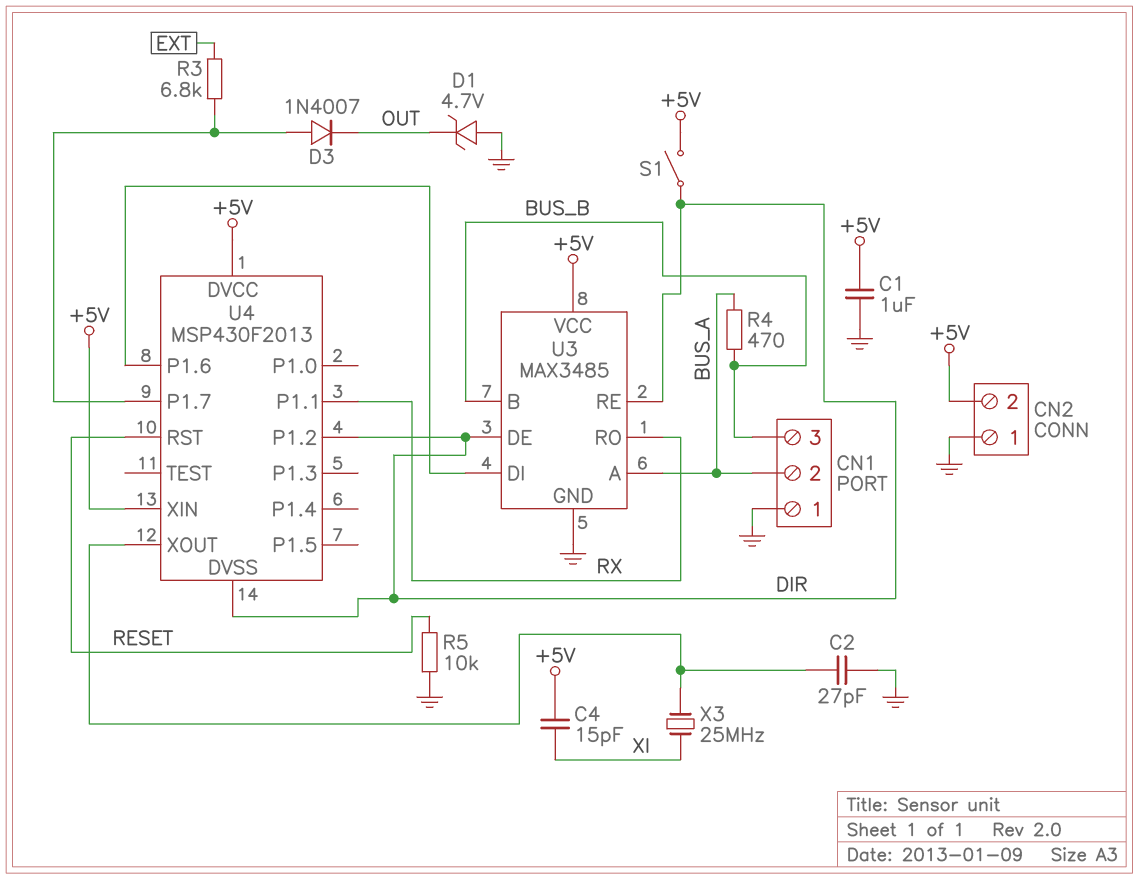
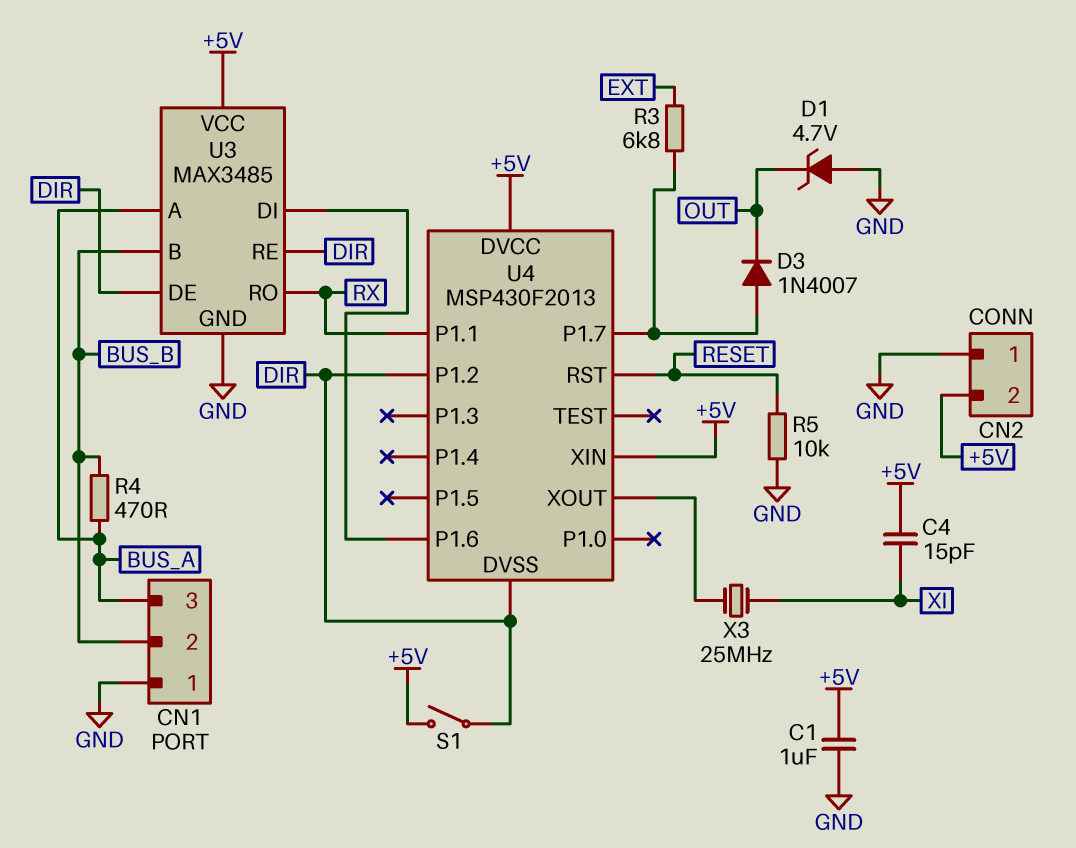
C2: 27pF (GND, U4/XOUT) -> none
CN1 pin 2: BUS_A -> BUS_B
CN1 pin 3: BUS_B -> BUS_A

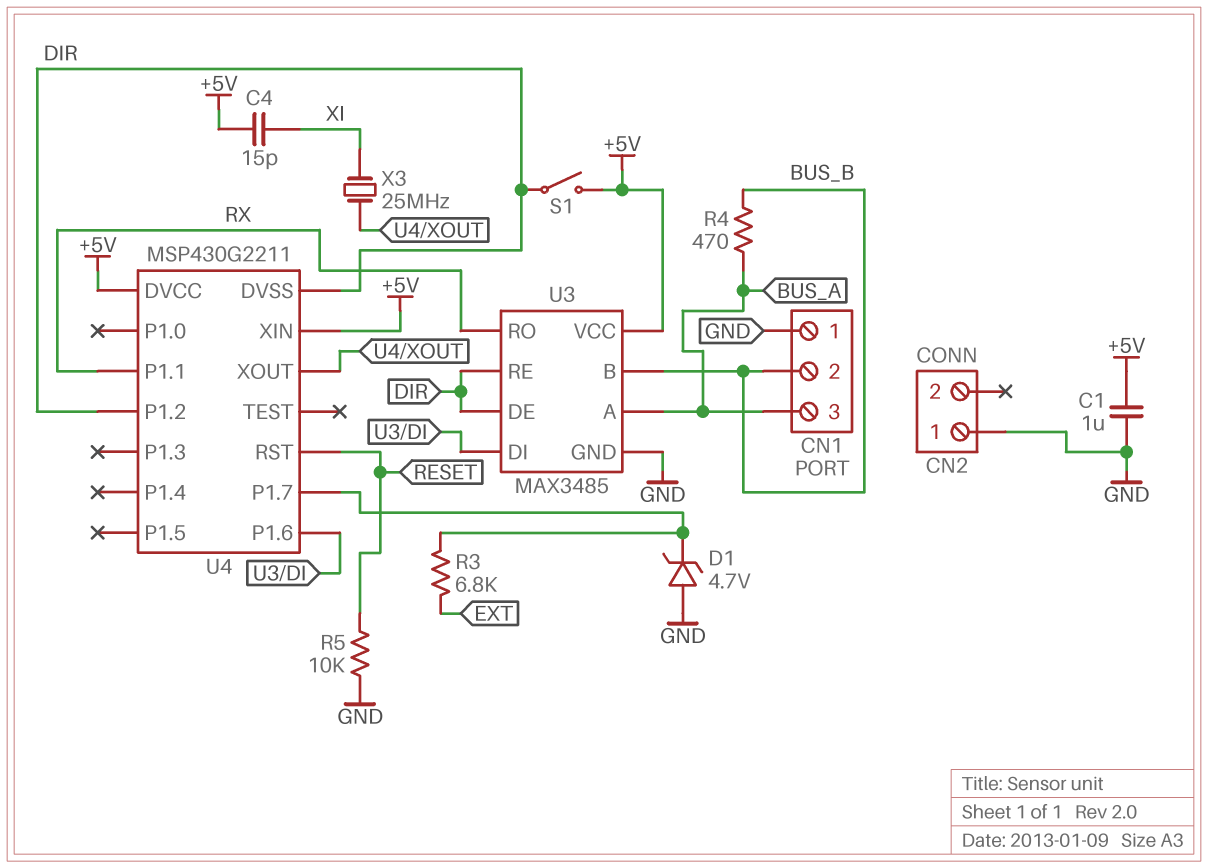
CN2 pin 2: +5V -> none
D1: zener 4.7V (A GND, K OUT) -> zener 4.7V (A GND, K U4/P1.7)
D3: diode 1N4007 (A U4/P1.7, K OUT) -> none
U4: MSP430F2013 -> MSP430G2211

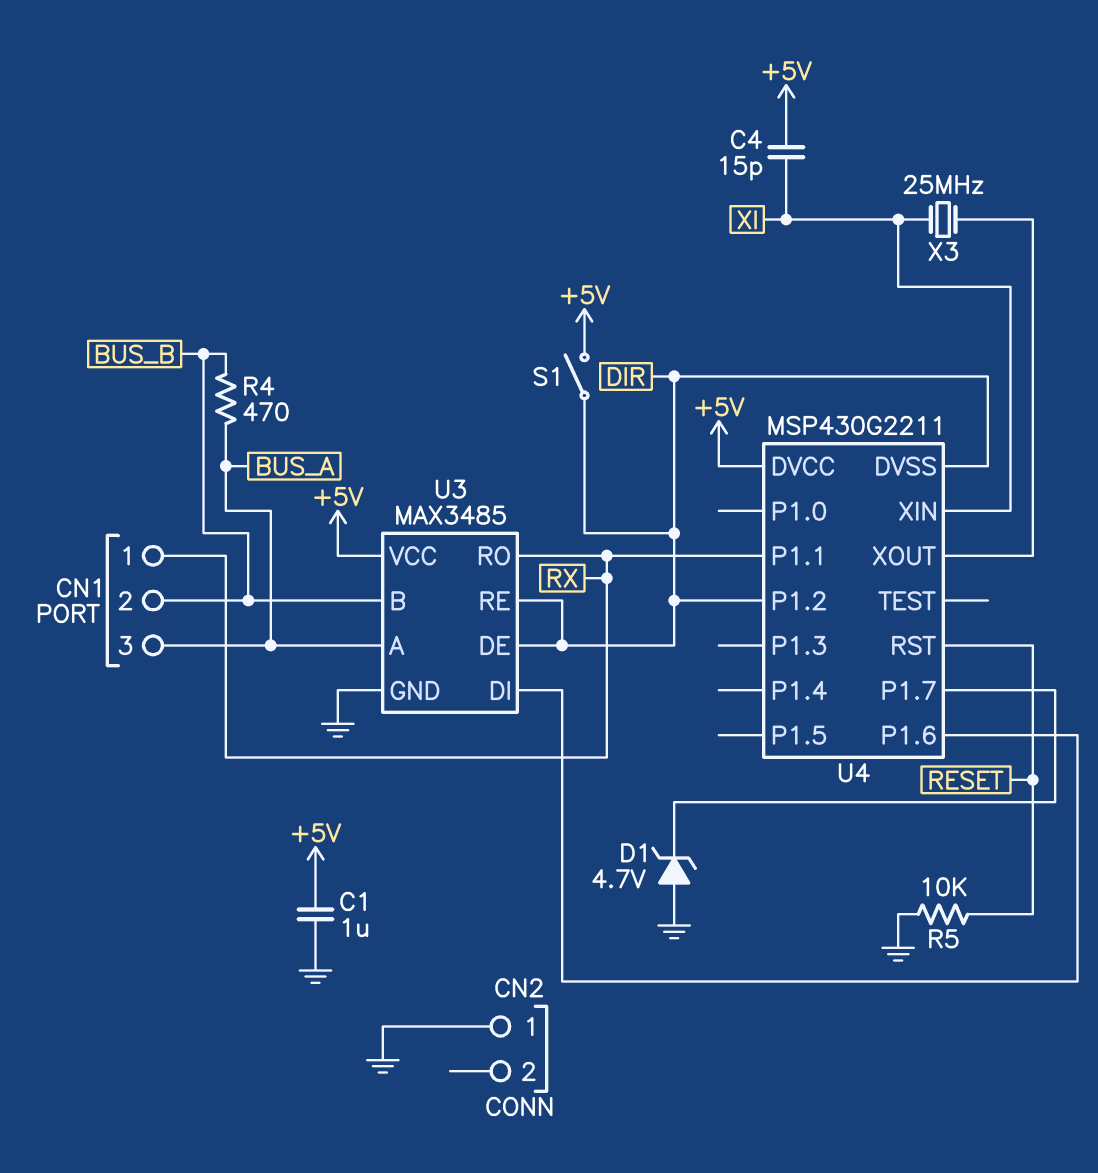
CN1 pin 1: GND -> RX
R3: 6.8k (EXT, U4/P1.7) -> none
U4 pin XIN: +5V -> XI

